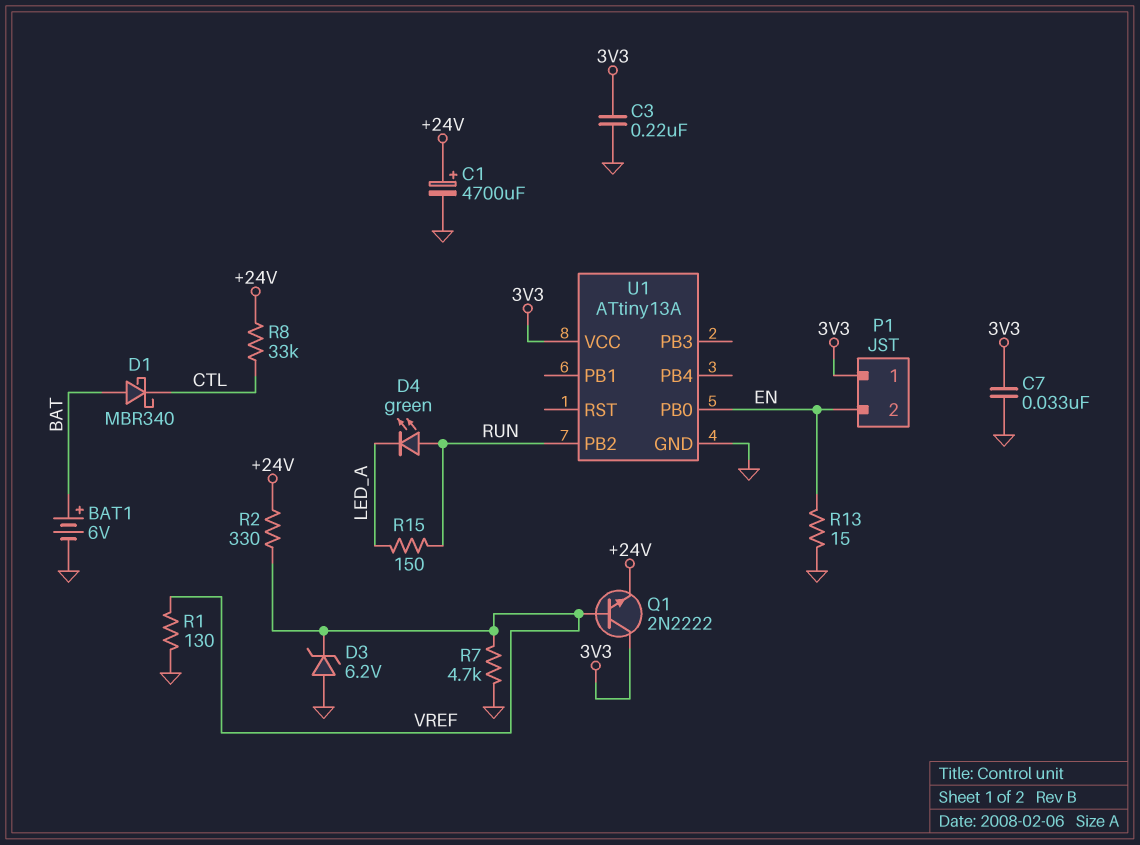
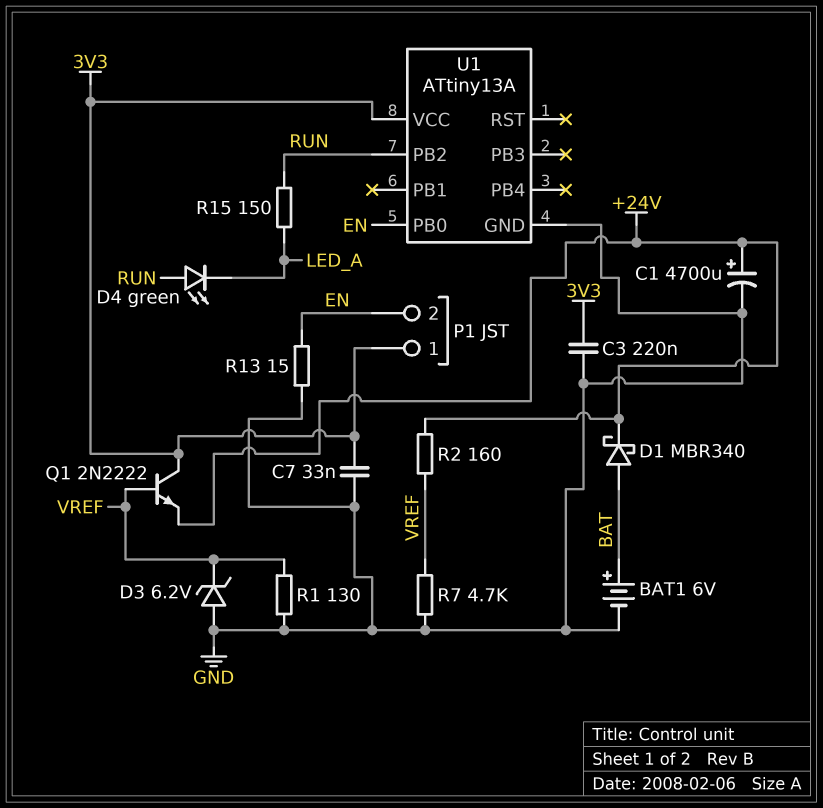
D1: schottky MBR340 (A BAT, K CTL) -> schottky MBR340 (A BAT, K +24V)
R2: 330 (+24V, VREF) -> 160 (+24V, VREF)
R8: 33k (+24V, CTL) -> none

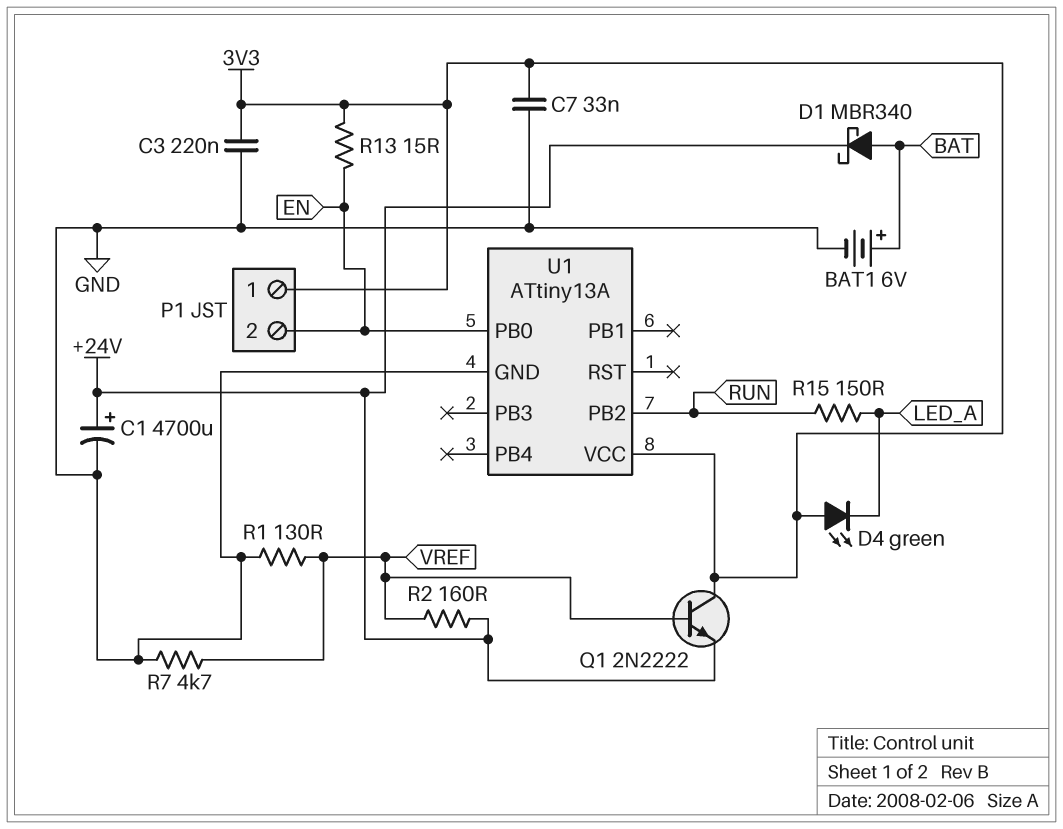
D3: zener 6.2V (A GND, K VREF) -> none
D4: LED green (A RUN, K LED_A) -> LED green (A 3V3, K LED_A)
R13: 15 (EN, GND) -> 15 (3V3, EN)

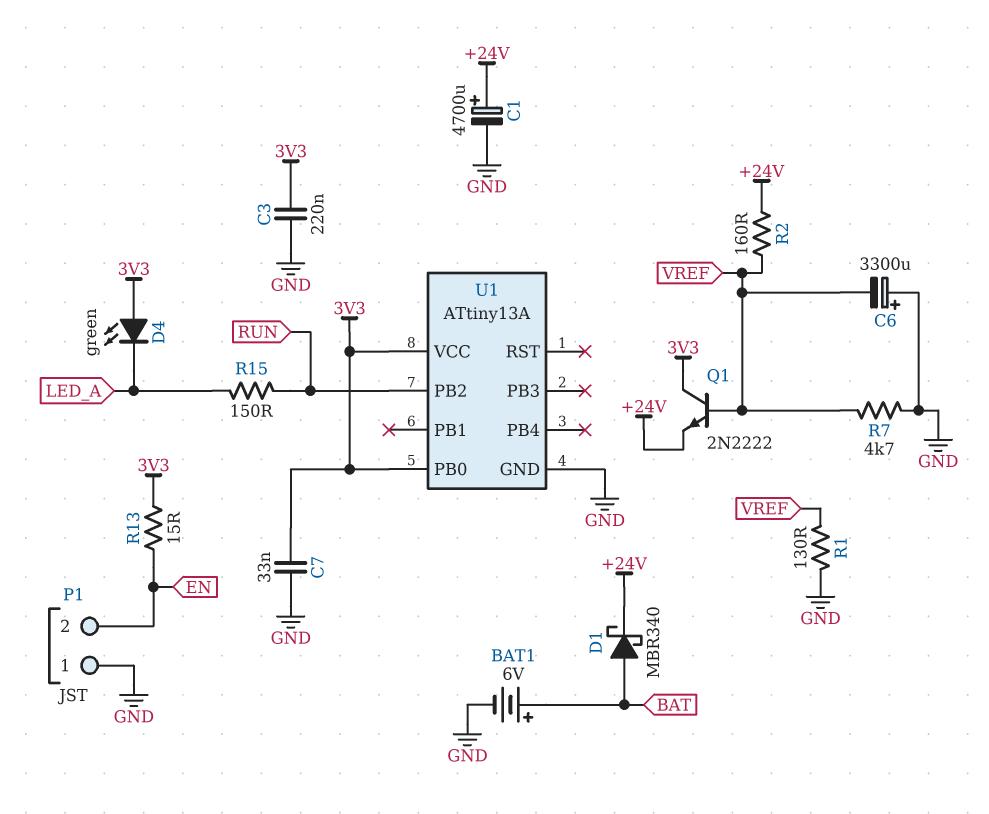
C6: none -> 3300uF (plus GND, minus VREF)
P1 pin 1: 3V3 -> GND
U1 pin PB0: EN -> 3V3

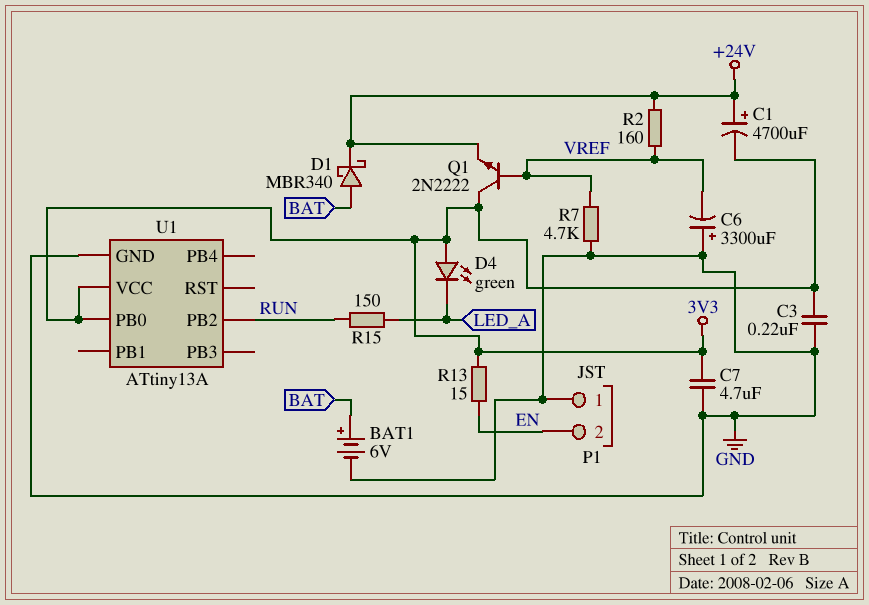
C1: 4700uF (plus +24V, minus GND) -> 4700uF (plus +24V, minus 3V3)
C7: 33nF (3V3, GND) -> 4.7uF (3V3, GND)
R1: 130 (GND, VREF) -> none

